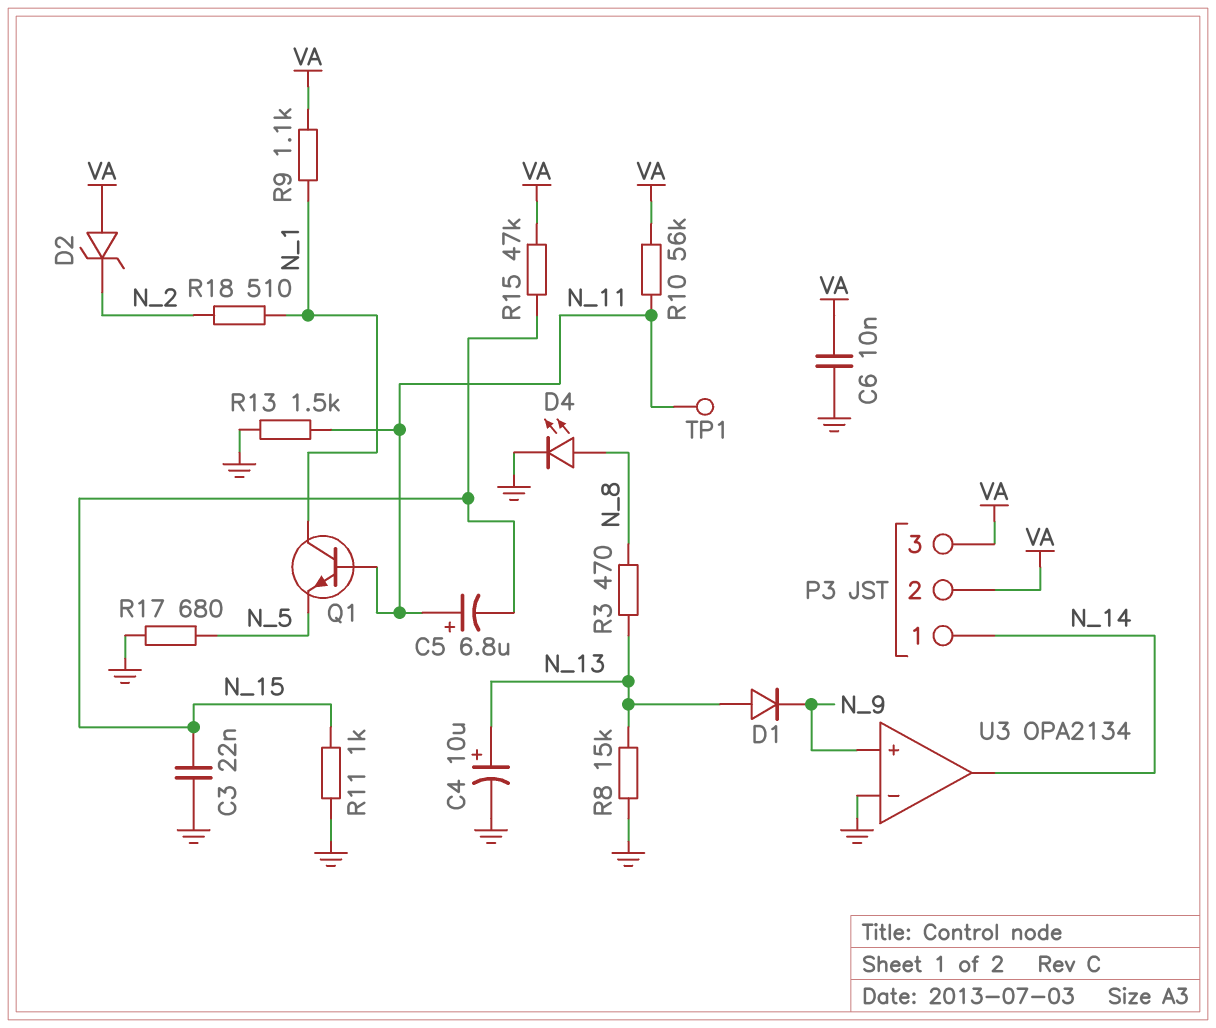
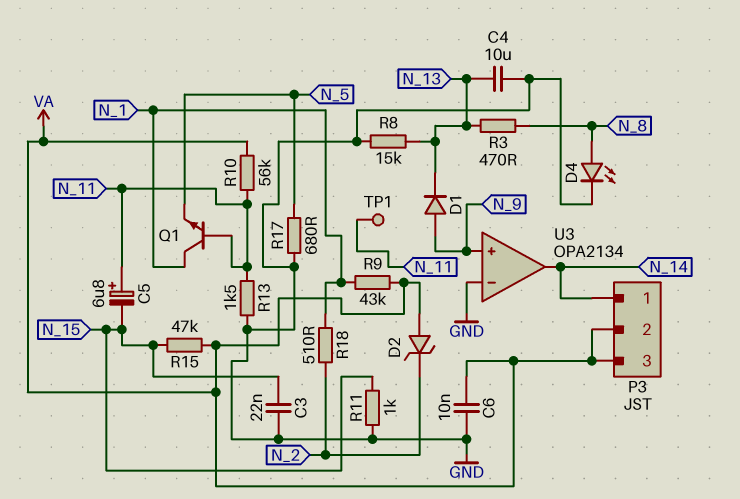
C4: 10uF (plus N_13, minus GND) -> 10uF (GND, N_13)
D1: diode (A N_13, K N_9) -> diode (A N_9, K N_13)
R9: 1.1k (N_1, VA) -> 43k (N_1, VA)

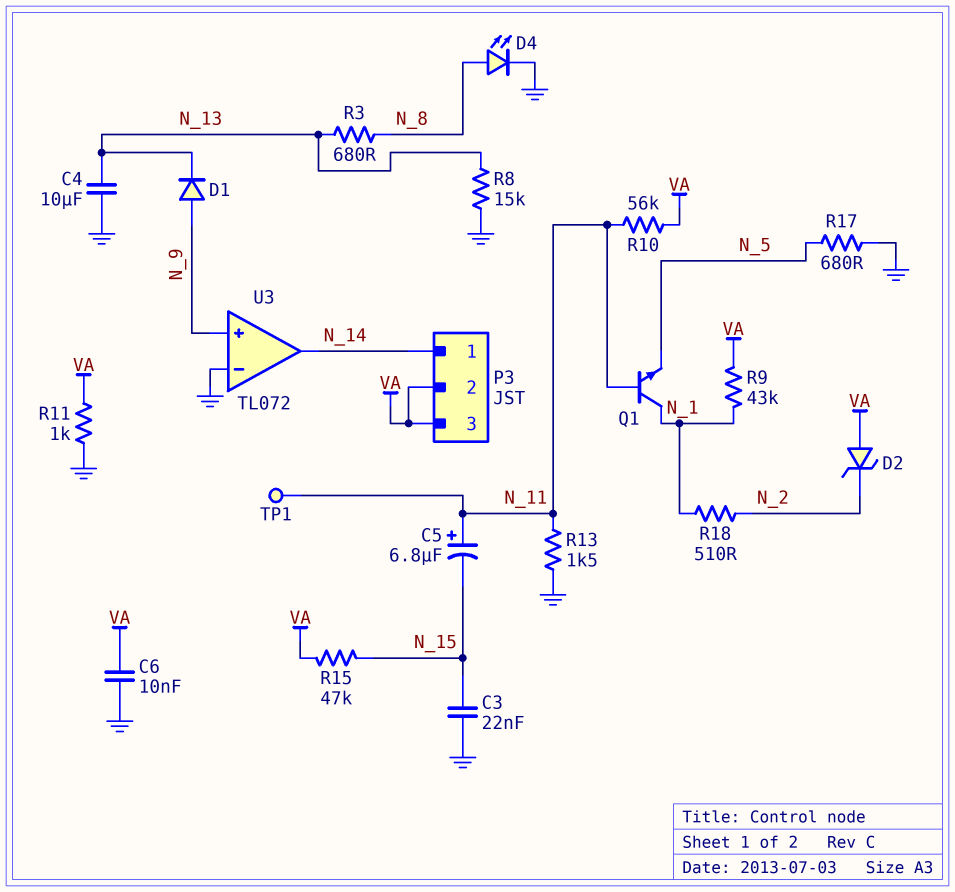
R3: 470 (N_8, N_13) -> 680 (N_8, N_13)
R11: 1k (GND, N_15) -> 1k (GND, VA)
U3: OPA2134 -> TL072

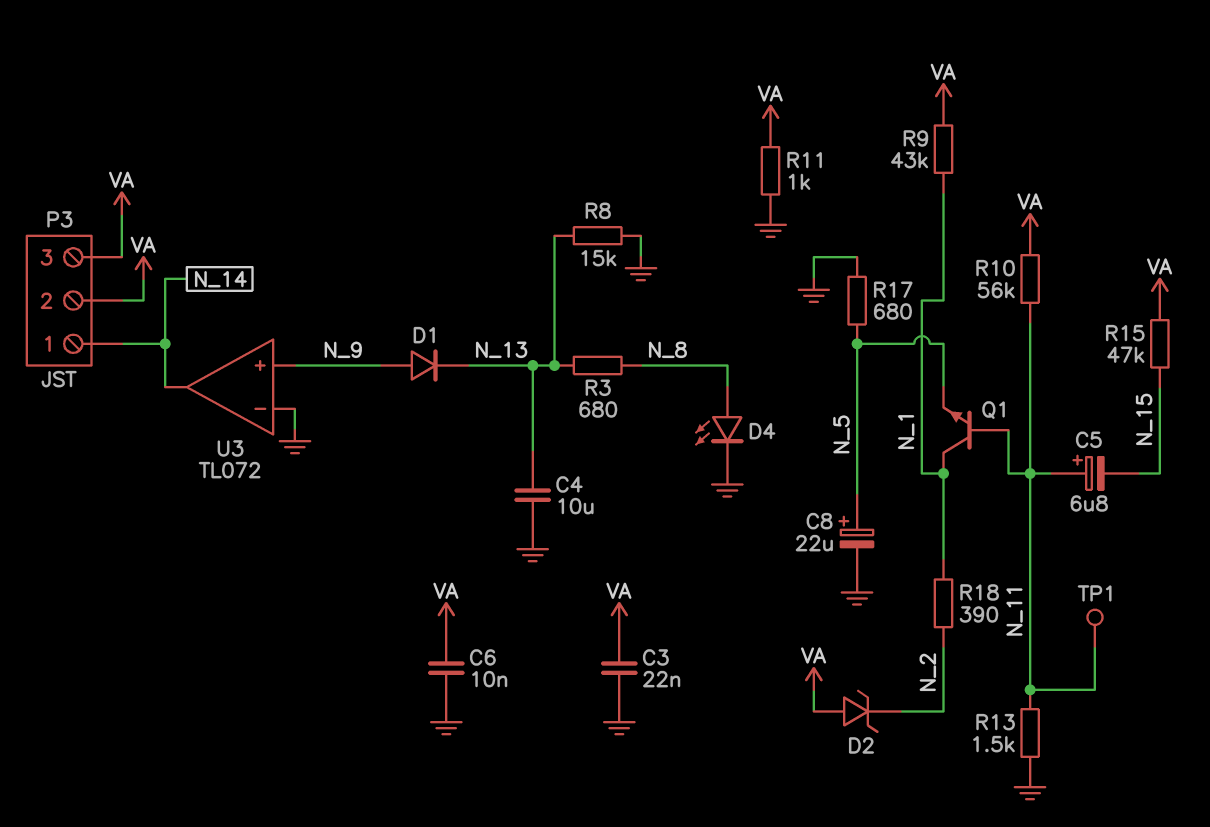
C3: 22nF (GND, N_15) -> 22nF (GND, VA)
C8: none -> 22uF (plus N_5, minus GND)
R18: 510 (N_1, N_2) -> 390 (N_1, N_2)

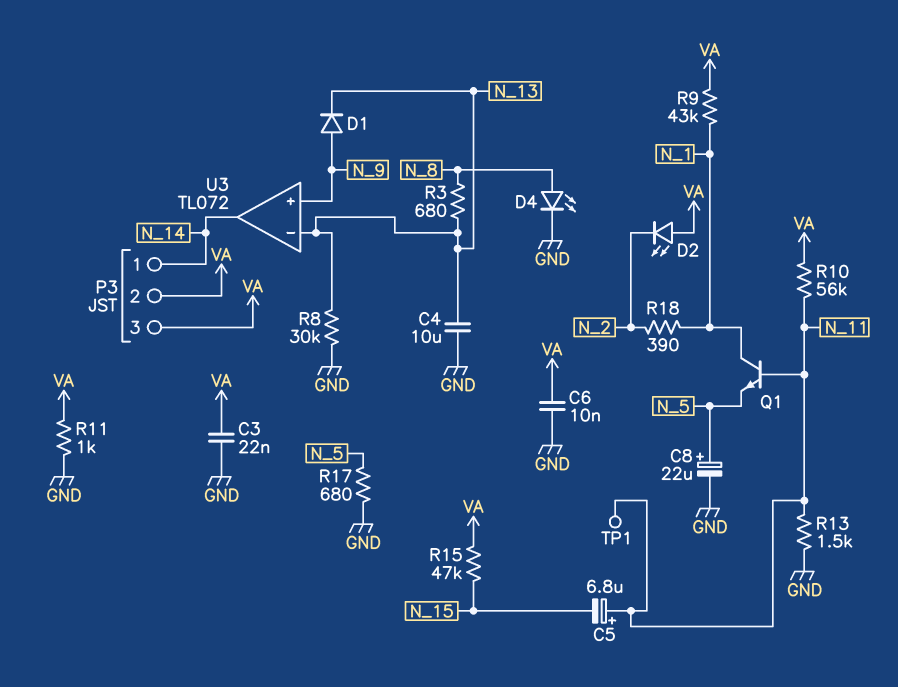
D2: zener (A VA, K N_2) -> LED (A VA, K N_2)
R8: 15k (GND, N_13) -> 30k (GND, N_13)
U3 pin in-: GND -> N_13

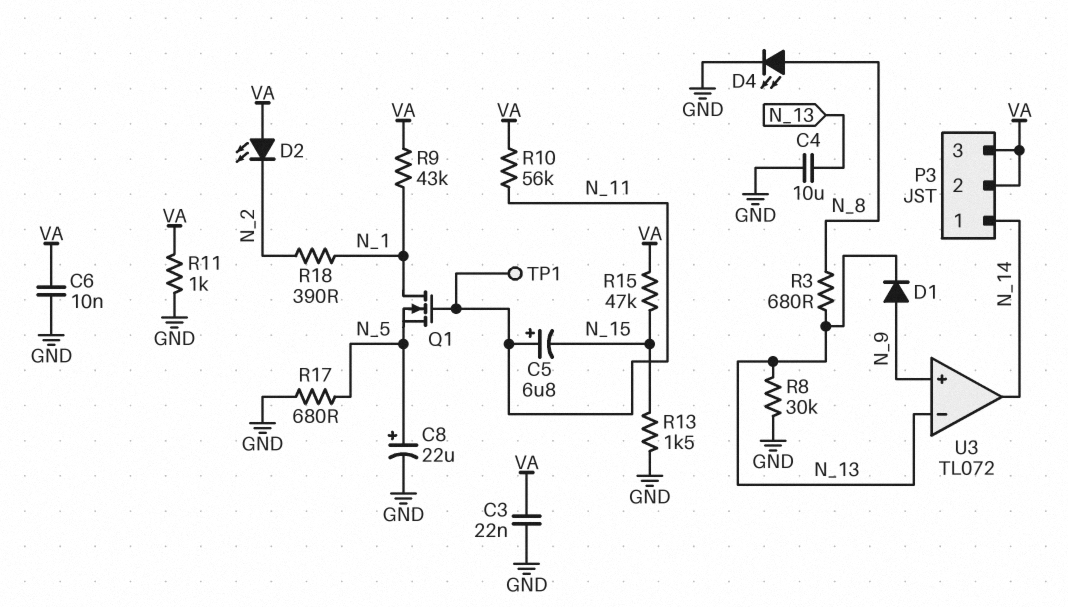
Q1: NPN (B N_11, C N_1, E N_5) -> NMOS (G N_11, D N_1, S N_5)
R13: 1.5k (GND, N_11) -> 1.5k (GND, N_15)

